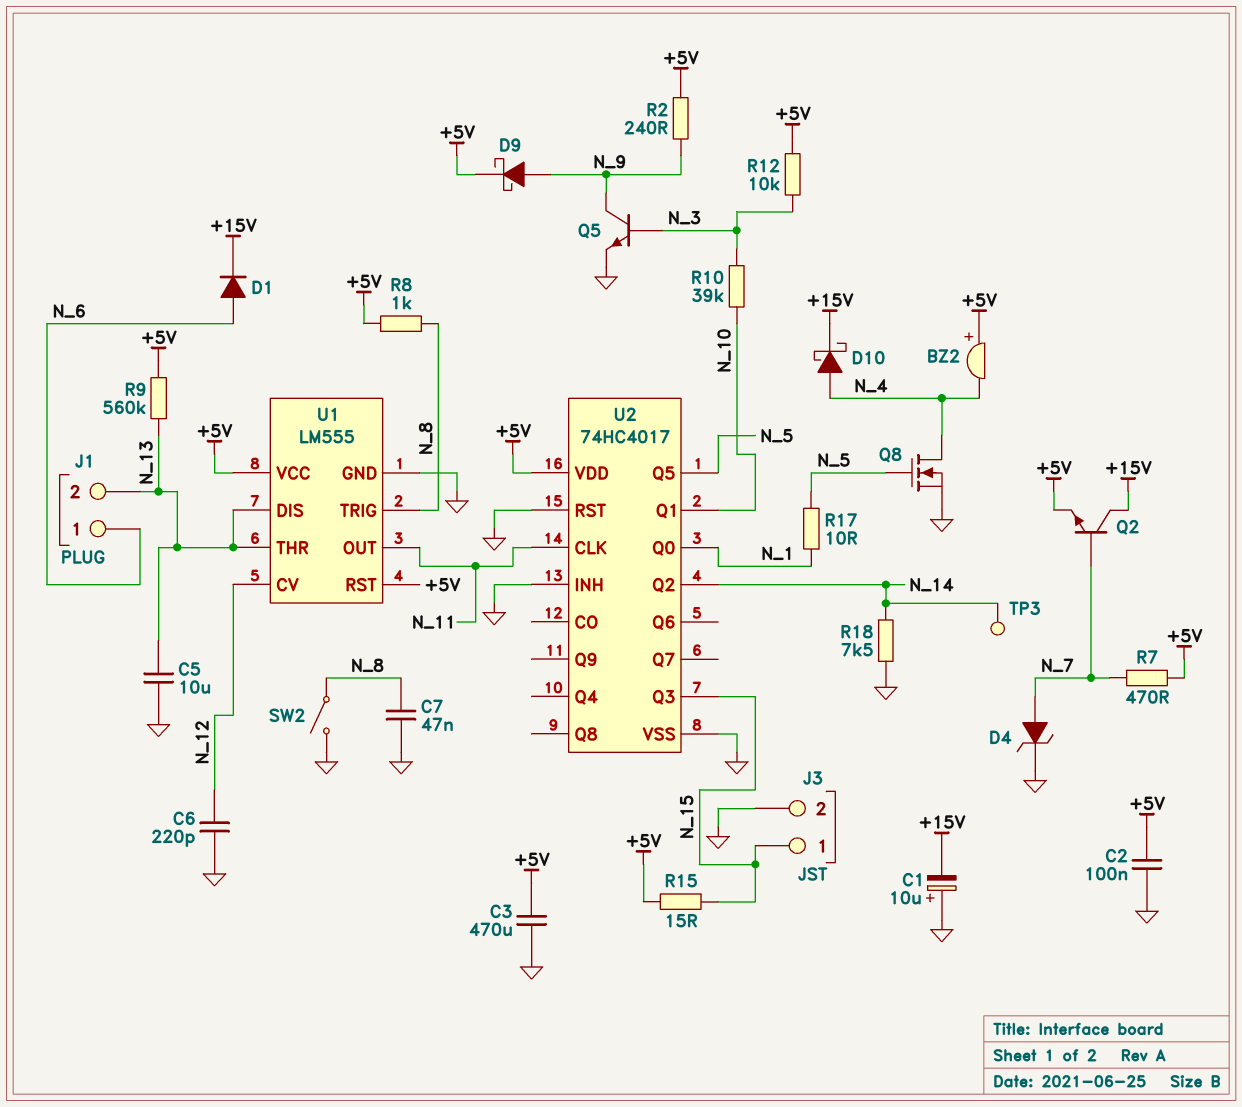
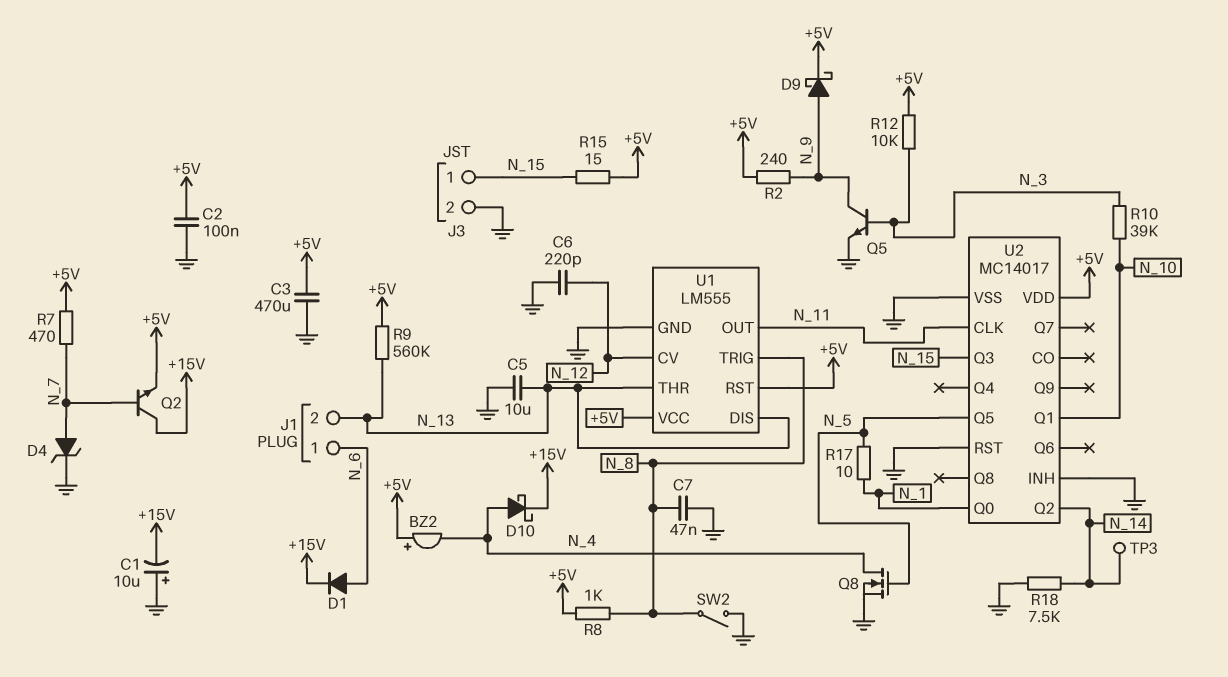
U2: 74HC4017 -> MC14017

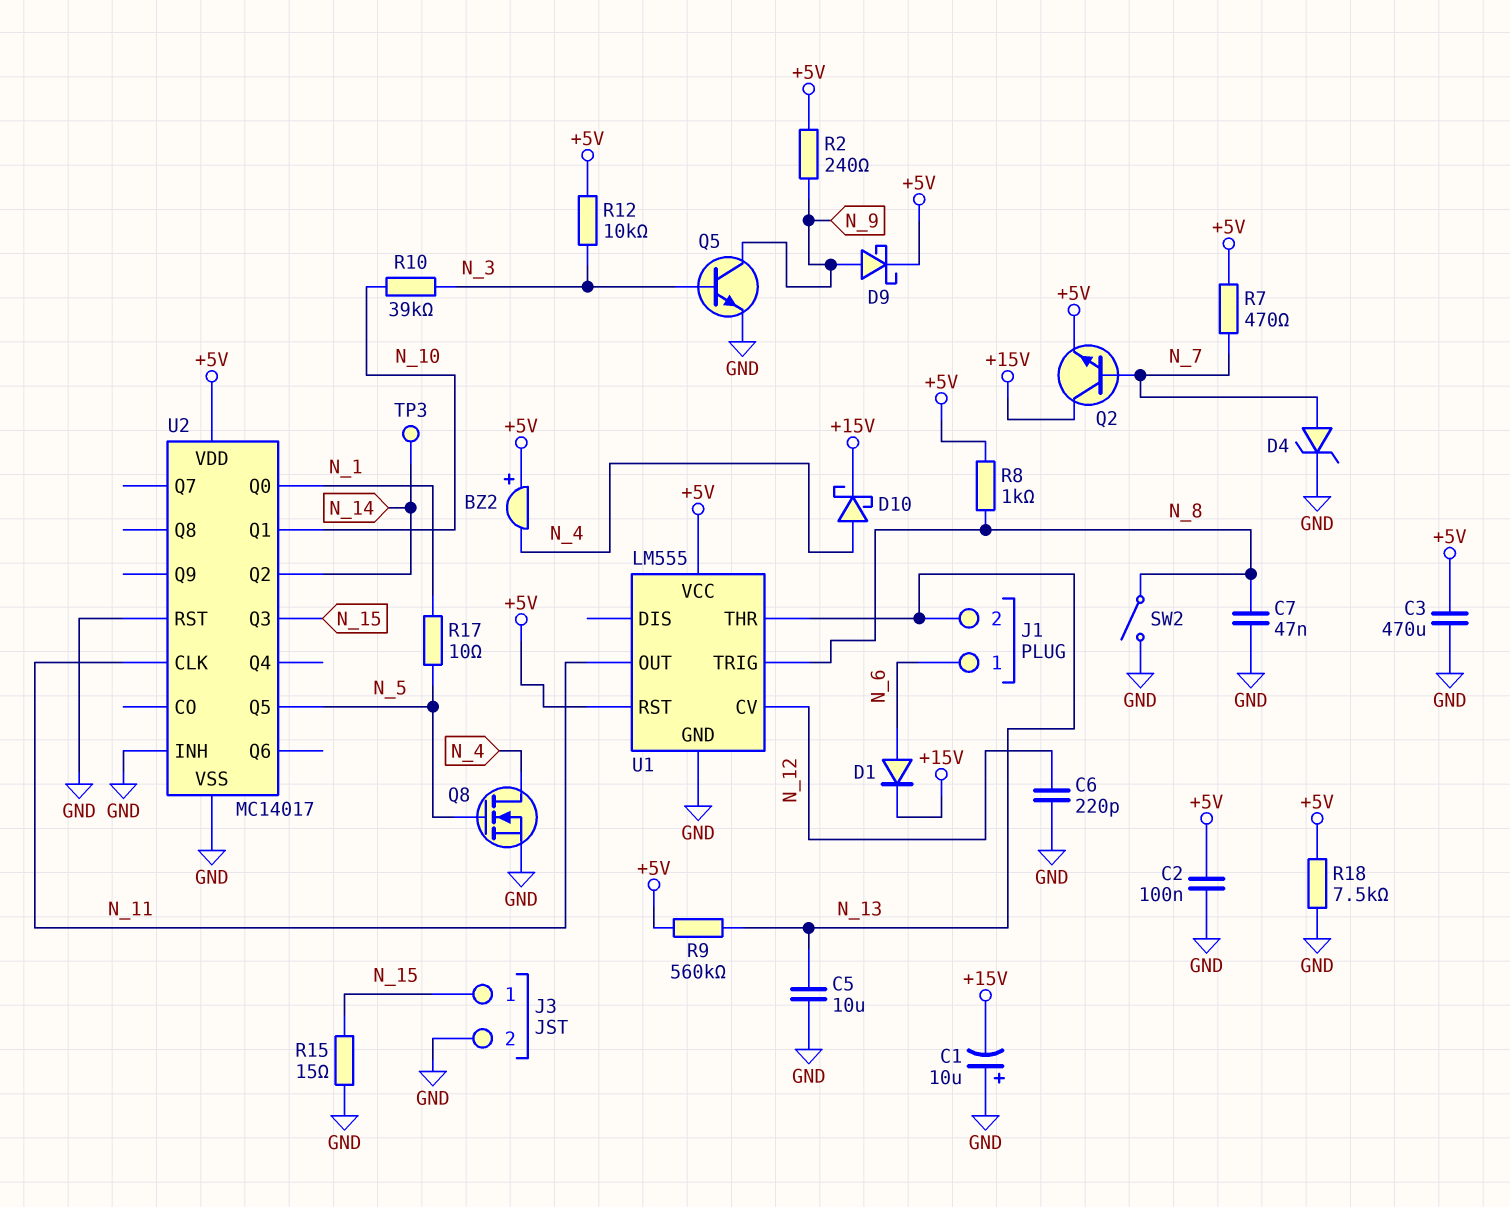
R15: 15 (+5V, N_15) -> 15 (GND, N_15)
R18: 7.5k (GND, N_14) -> 7.5k (+5V, GND)
U1 pin DIS: N_13 -> none

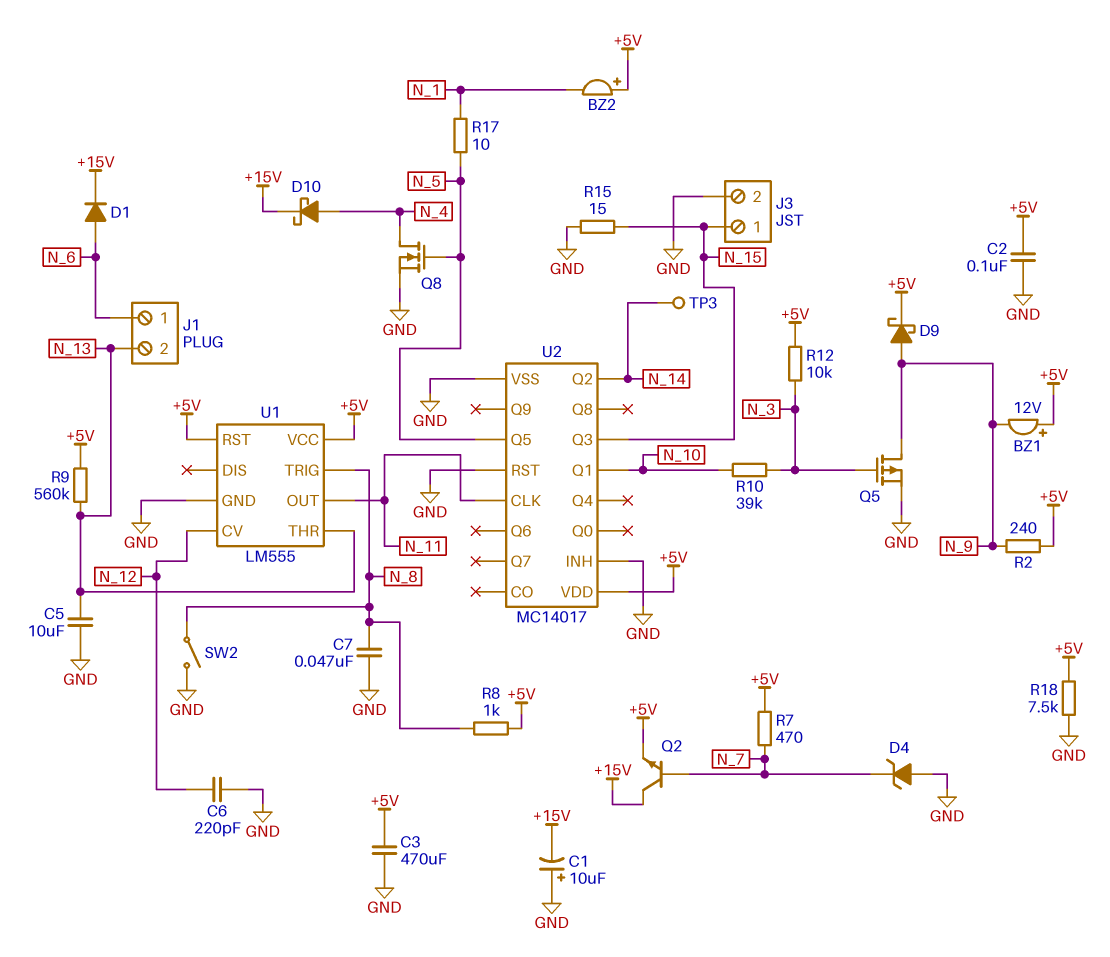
BZ1: none -> buzzer 12V (plus +5V, minus N_9)
BZ2: buzzer (plus +5V, minus N_4) -> buzzer (plus +5V, minus N_1)
D4: zener (A N_7, K GND) -> zener (A GND, K N_7)
Q5: NPN (B N_3, C N_9, E GND) -> PMOS (G N_3, D N_9, S GND)
U2 pin Q0: N_1 -> none

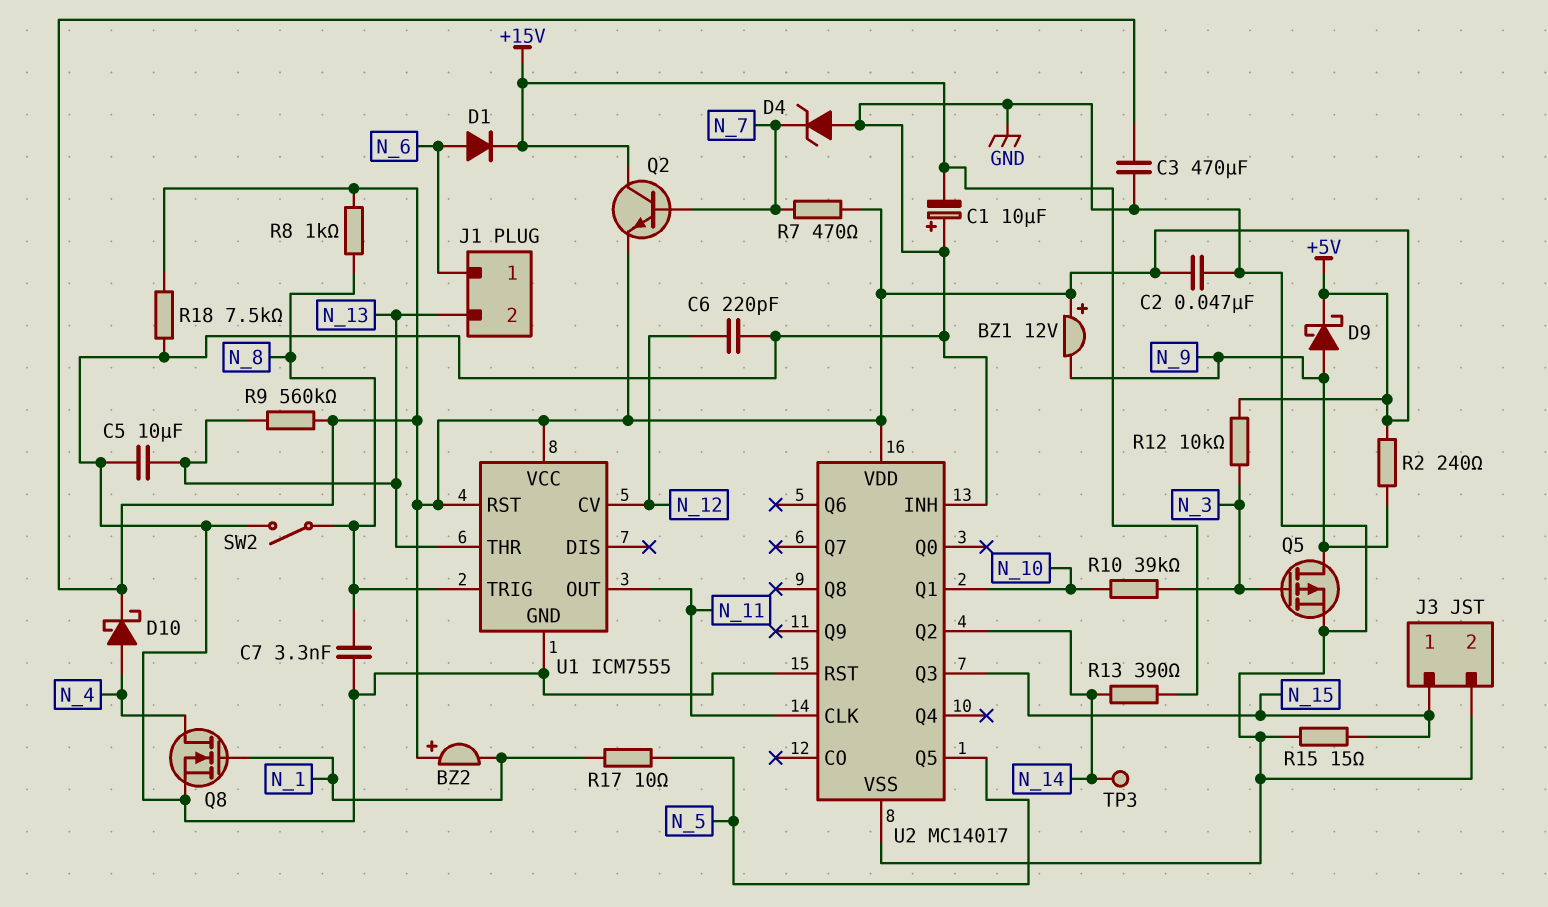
C2: 100nF (+5V, GND) -> 47nF (+5V, GND)
C7: 47nF (GND, N_8) -> 3.3nF (GND, N_8)
D10: schottky (A N_4, K +15V) -> schottky (A N_4, K +5V)
Q8: NMOS (G N_5, D N_4, S GND) -> NMOS (G N_1, D N_4, S GND)
R13: none -> 390 (+15V, N_14)
U1: LM555 -> ICM7555

